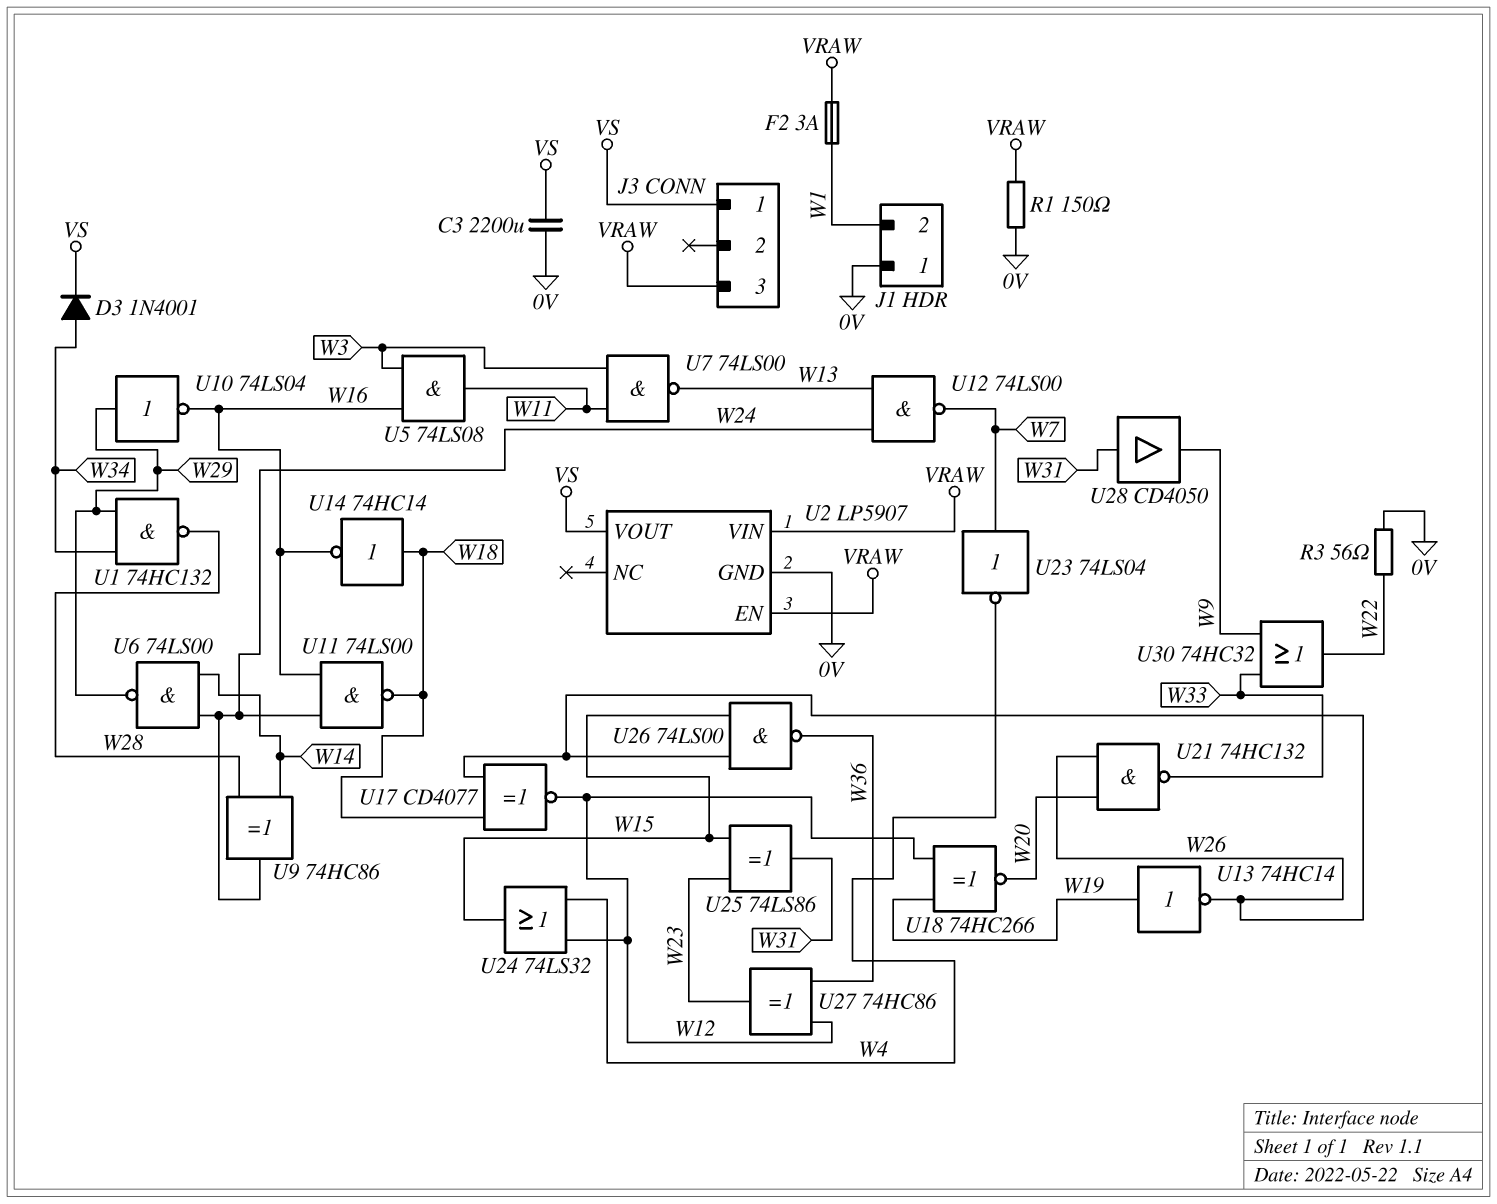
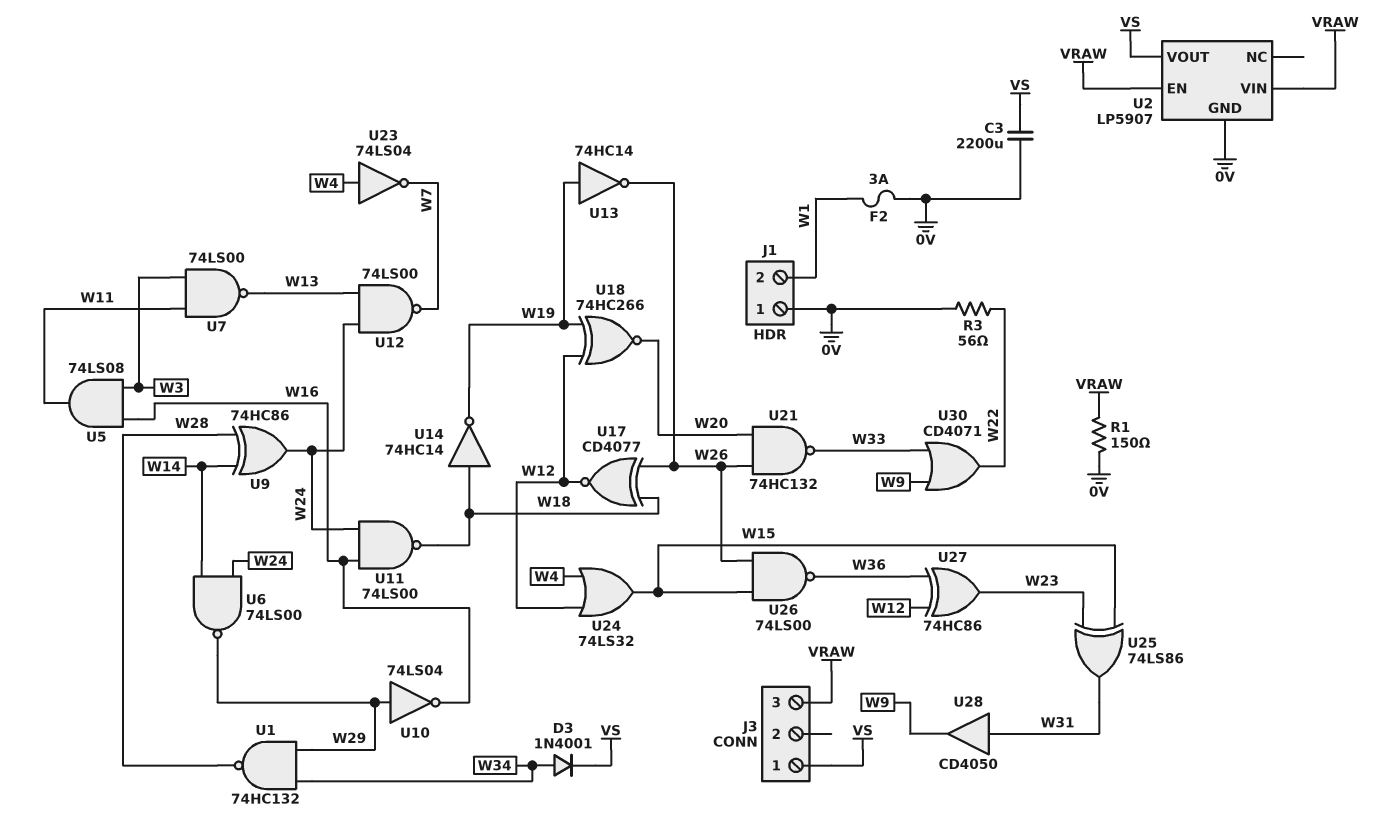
F2: 3A (VRAW, W1) -> 3A (0V, W1)
U14: NOT 74HC14 (in W18, out W16) -> NOT 74HC14 (in W18, out W19)
U23: NOT 74LS04 (in W7, out W4) -> NOT 74LS04 (in W4, out W7)
U30: OR 74HC32 (in W9, in W33, out W22) -> OR CD4071 (in W9, in W33, out W22)

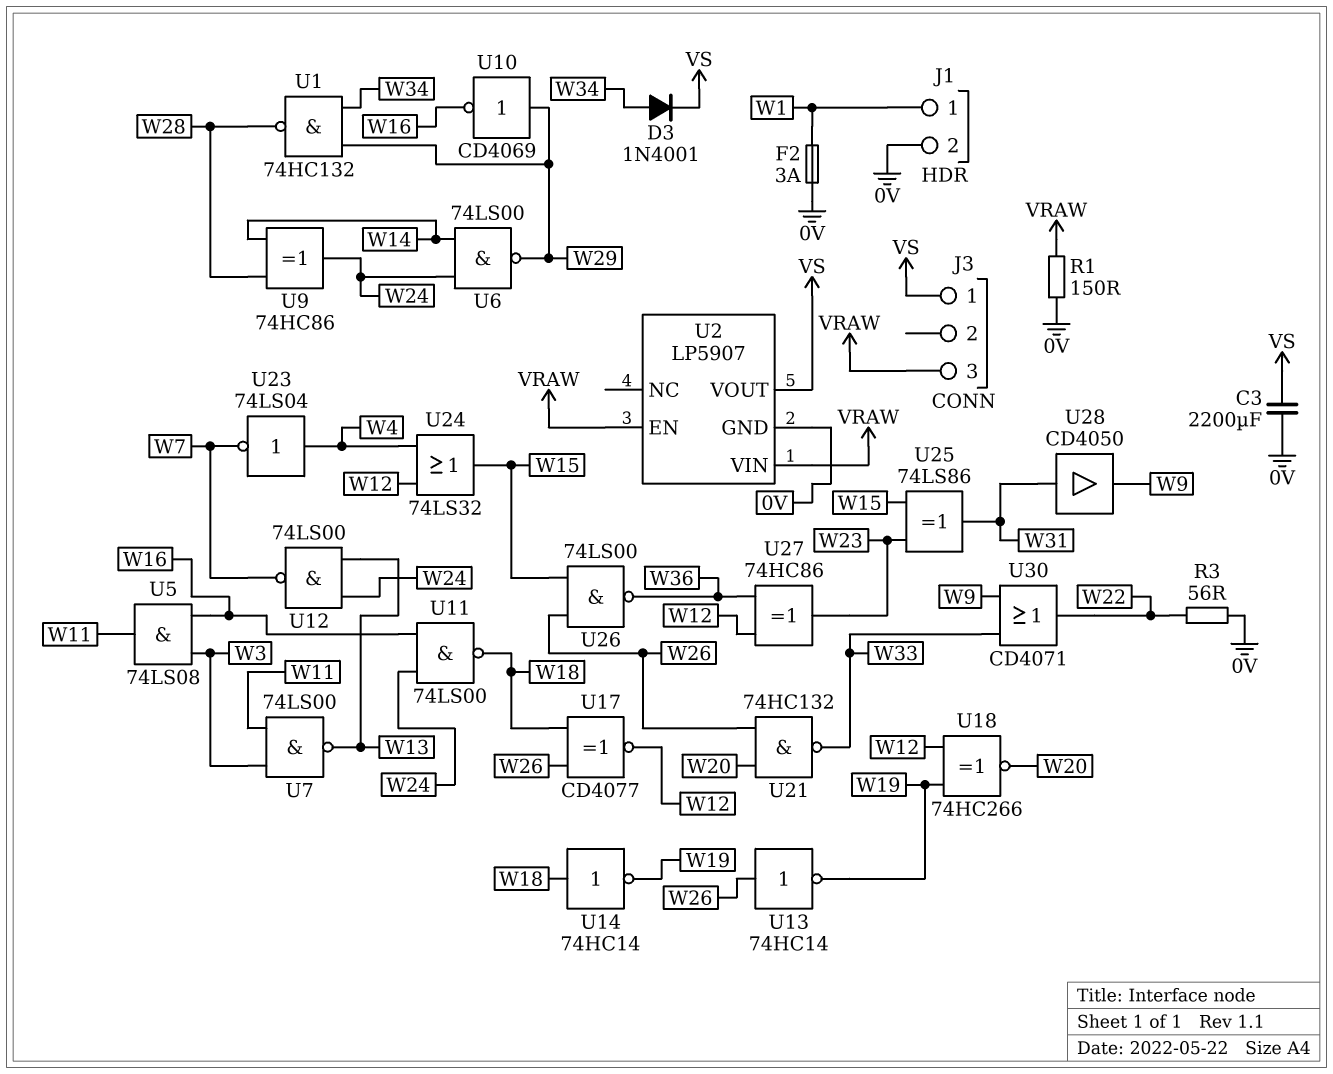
J1 pin 1: 0V -> W1
J1 pin 2: W1 -> 0V
U10: NOT 74LS04 (in W29, out W16) -> NOT CD4069 (in W29, out W16)
U13: NOT 74HC14 (in W19, out W26) -> NOT 74HC14 (in W26, out W19)

